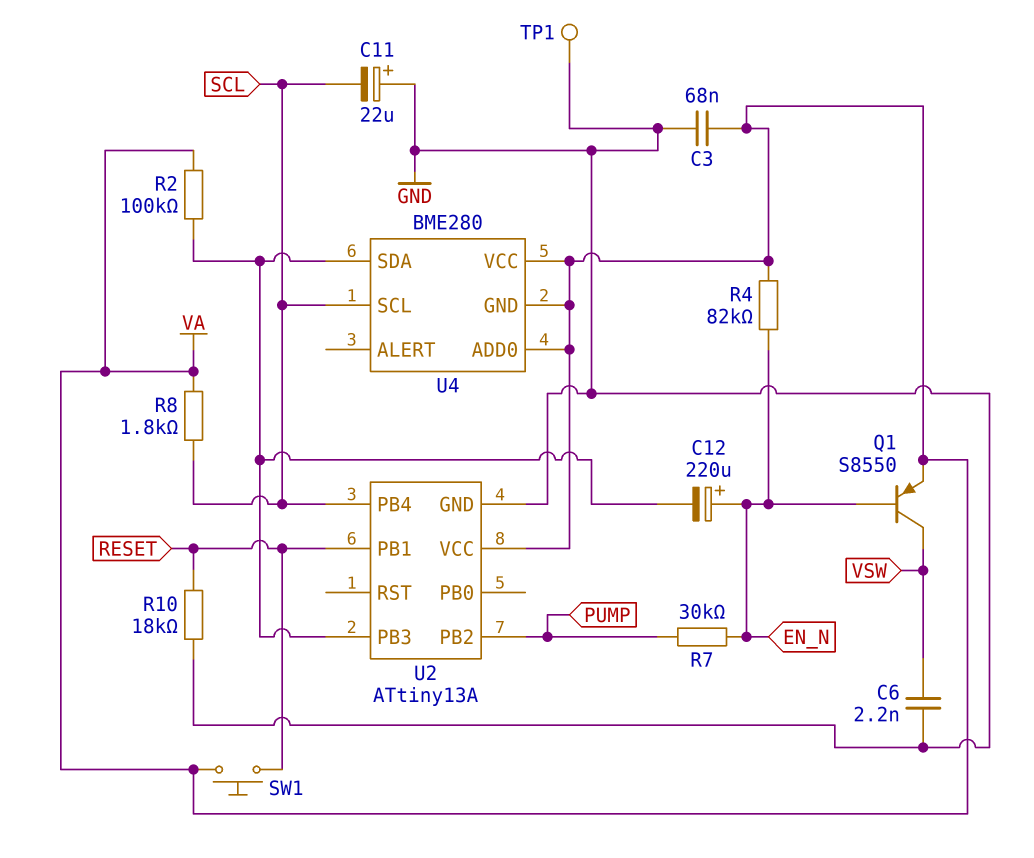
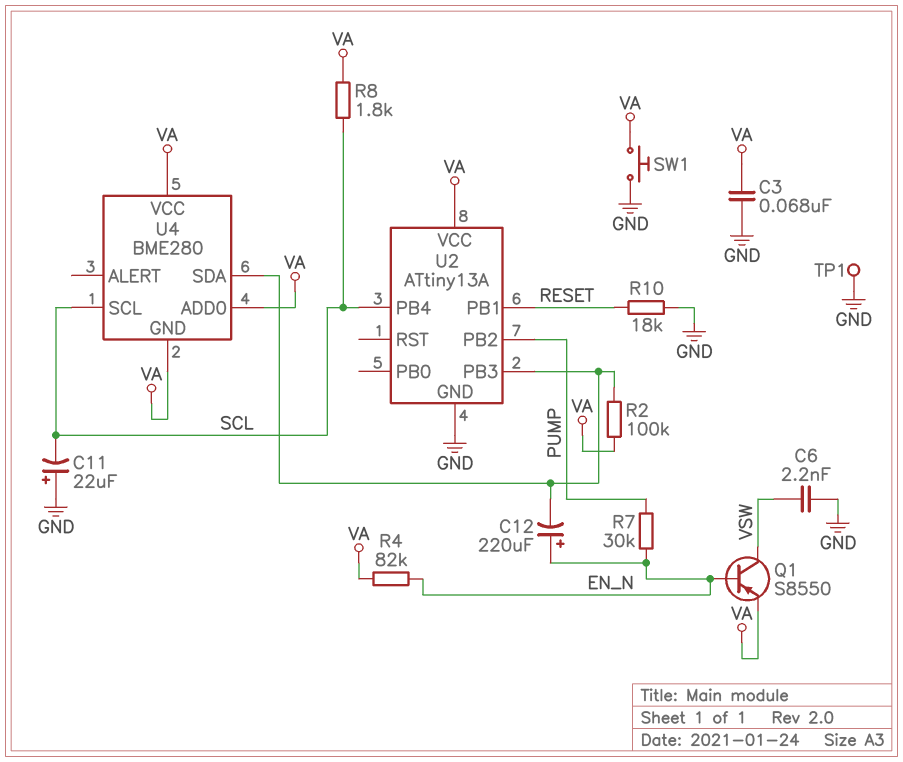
SW1: button (RESET, VA) -> button (GND, VA)

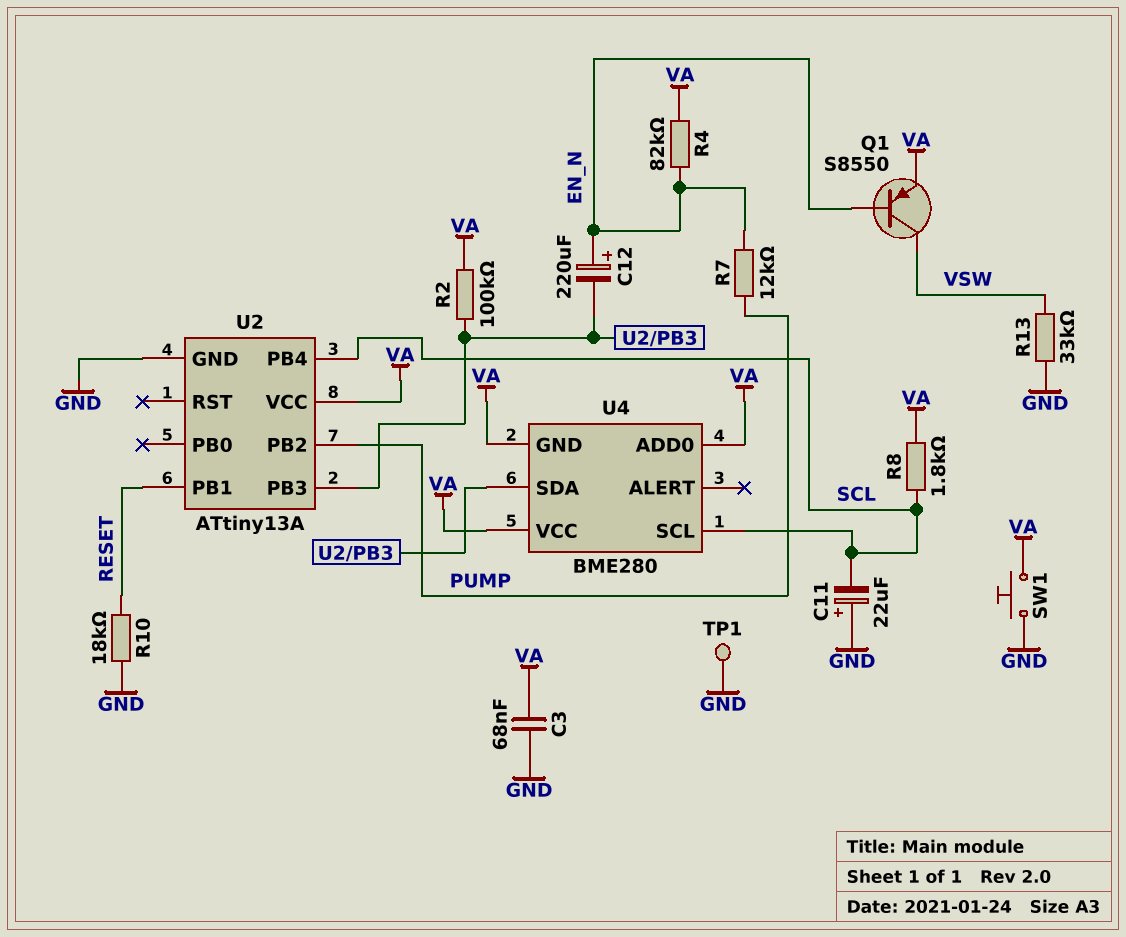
C6: 2.2nF (GND, VSW) -> none
R7: 30k (EN_N, PUMP) -> 12k (EN_N, PUMP)
R13: none -> 33k (GND, VSW)

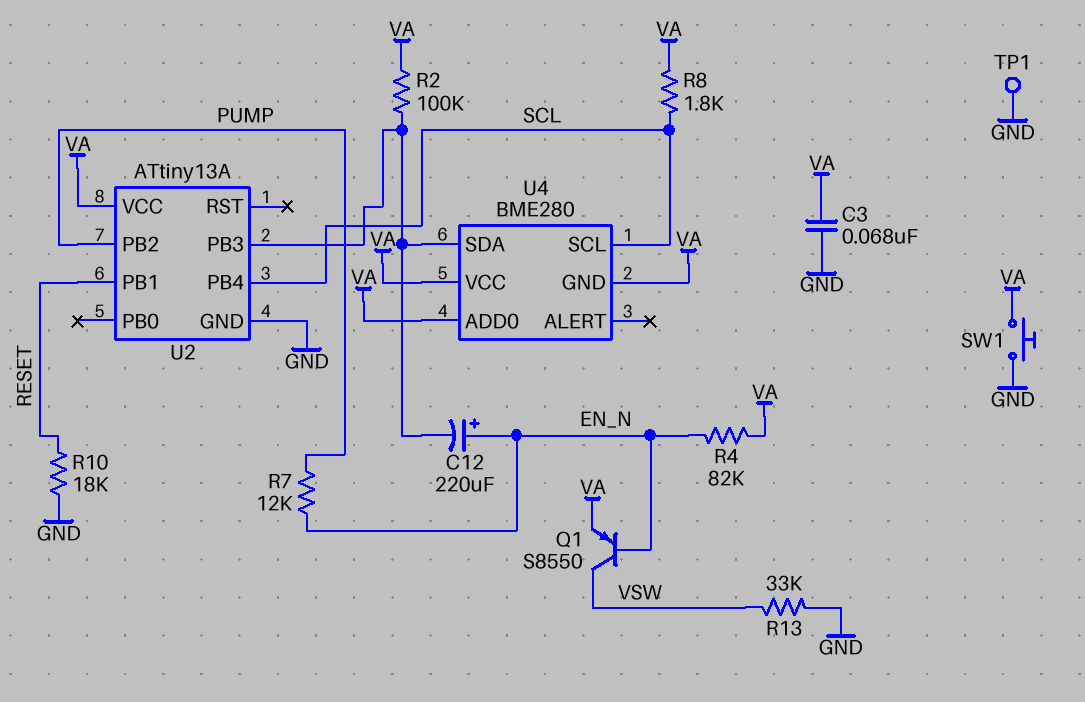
C11: 22uF (plus GND, minus SCL) -> none

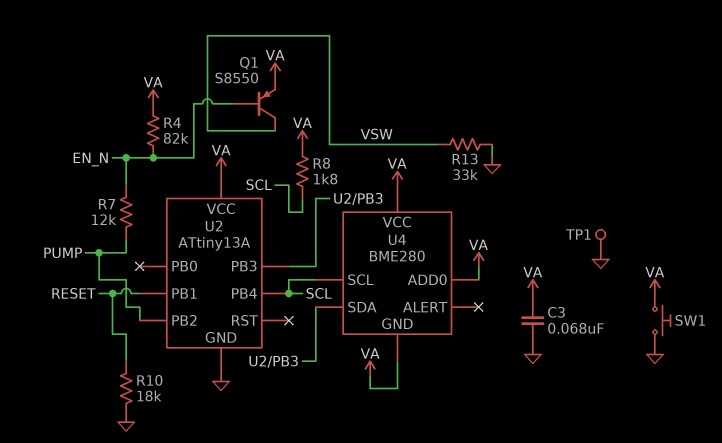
C12: 220uF (plus EN_N, minus U2/PB3) -> none
R2: 100k (U2/PB3, VA) -> none

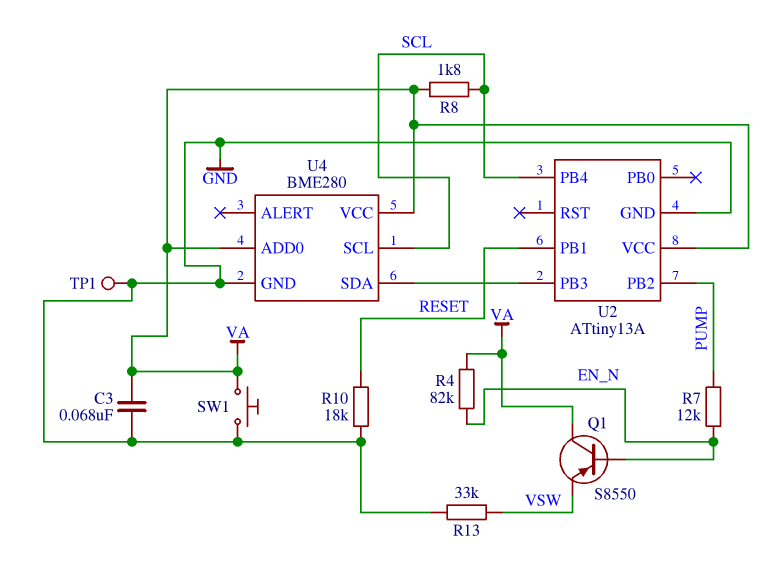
Q1: PNP S8550 (B EN_N, C VSW, E VA) -> PNP S8550 (B EN_N, C VA, E VSW)
U4 pin GND: VA -> GND

